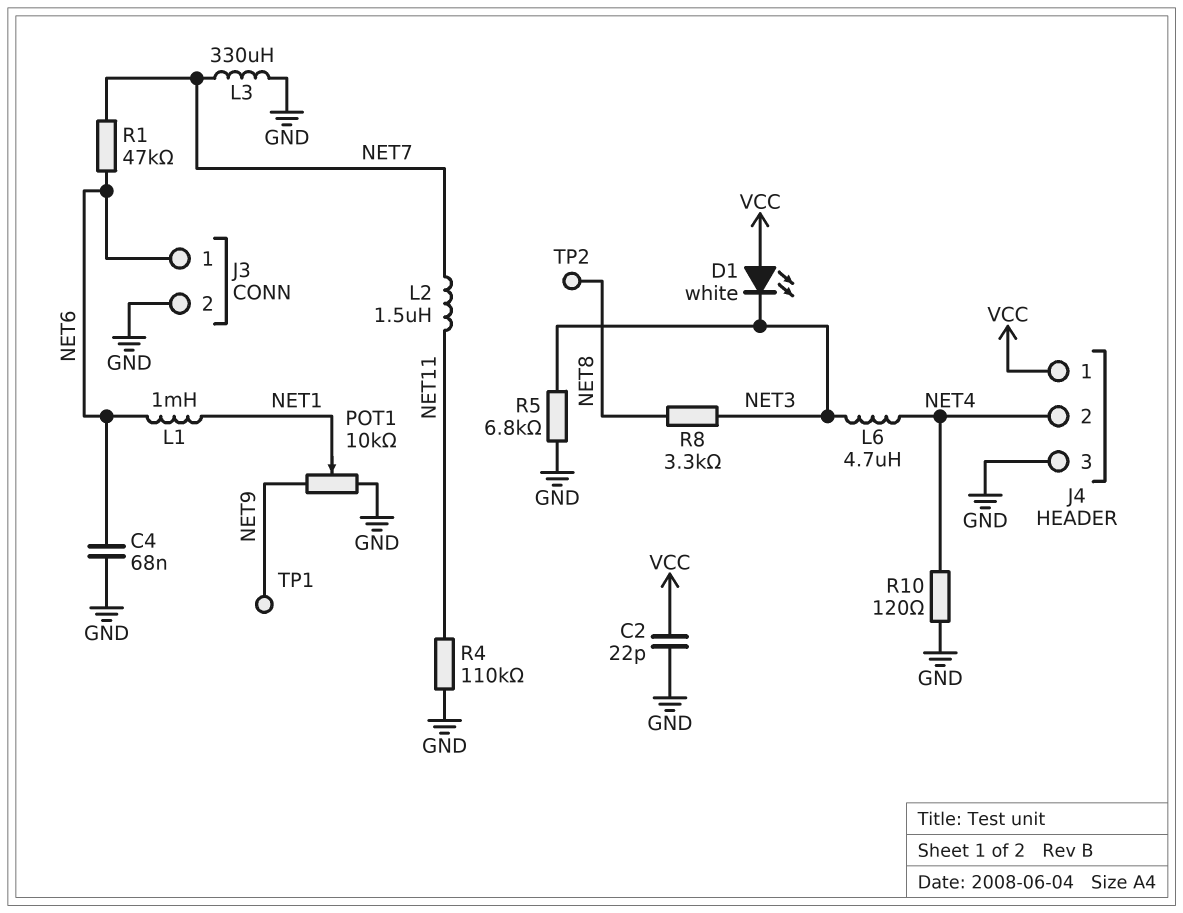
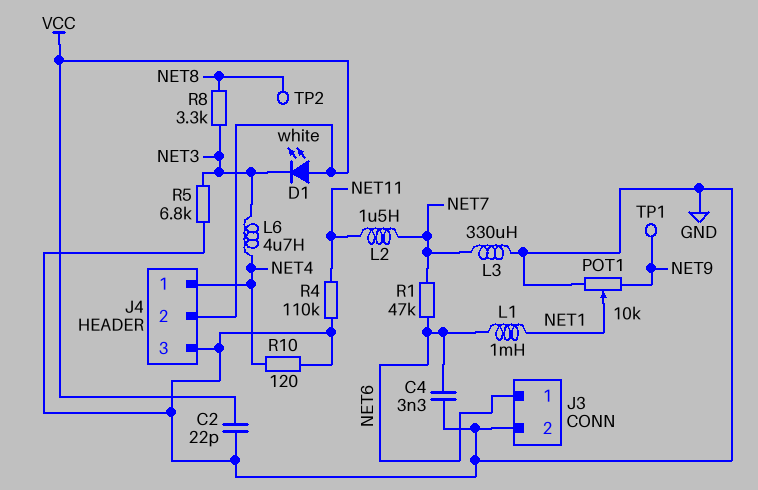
C4: 68nF (GND, NET6) -> 3.3nF (GND, NET6)
J4 pin 1: VCC -> NET4
J4 pin 2: NET4 -> VCC

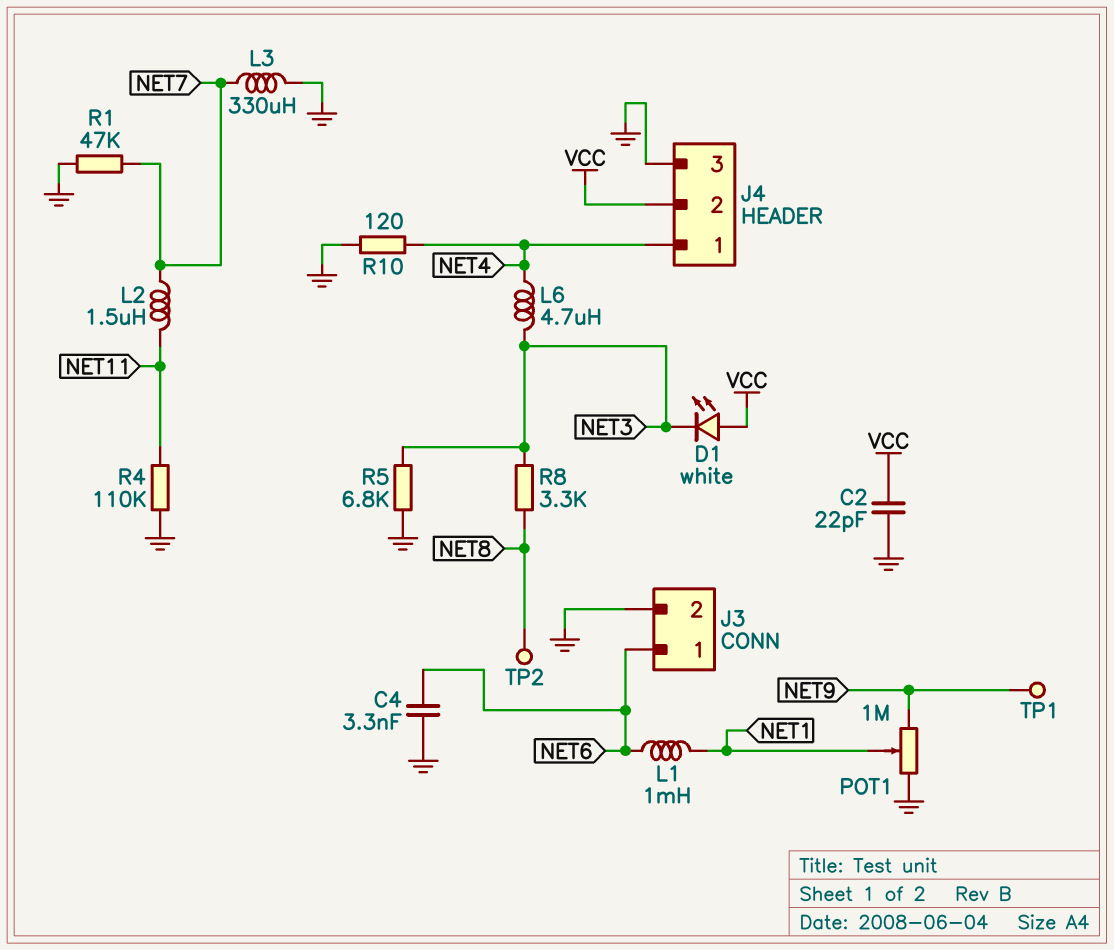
POT1: 10k (GND, NET9, wiper NET1) -> 1M (GND, NET9, wiper NET1)
R1: 47k (NET6, NET7) -> 47k (GND, NET7)

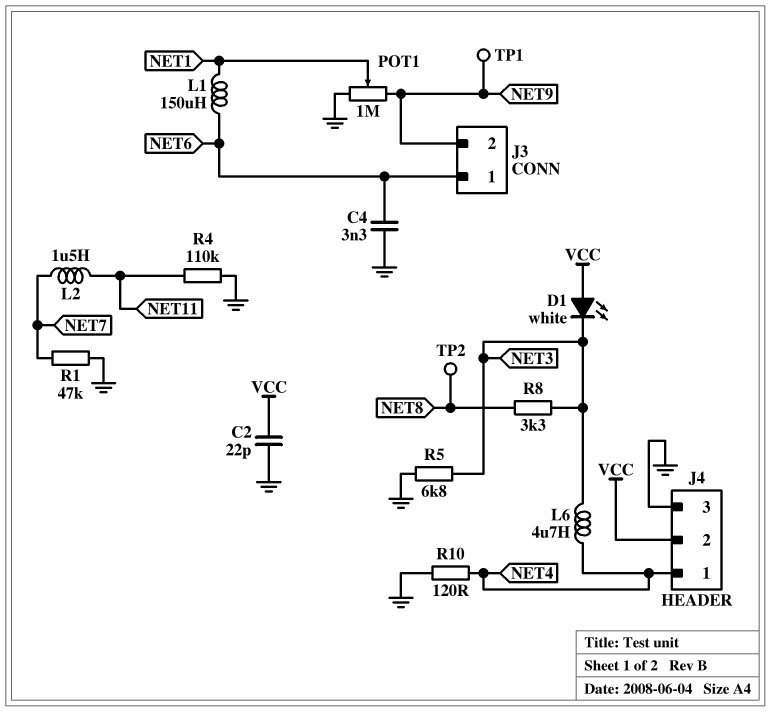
J3 pin 2: GND -> NET9
L1: 1mH (NET1, NET6) -> 150uH (NET1, NET6)
L3: 330uH (GND, NET7) -> none

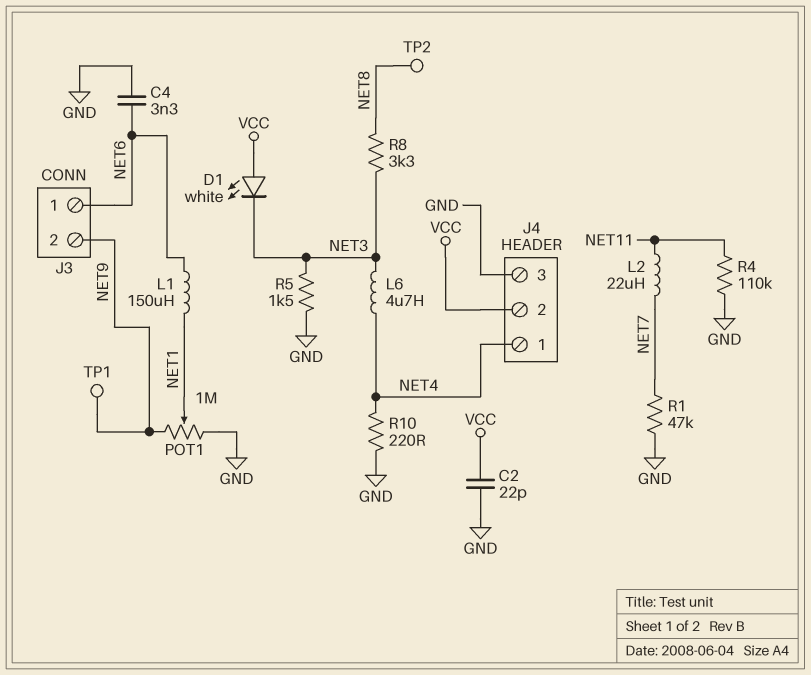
L2: 1.5uH (NET7, NET11) -> 22uH (NET7, NET11)
R5: 6.8k (GND, NET3) -> 1.5k (GND, NET3)
R10: 120 (GND, NET4) -> 220 (GND, NET4)

